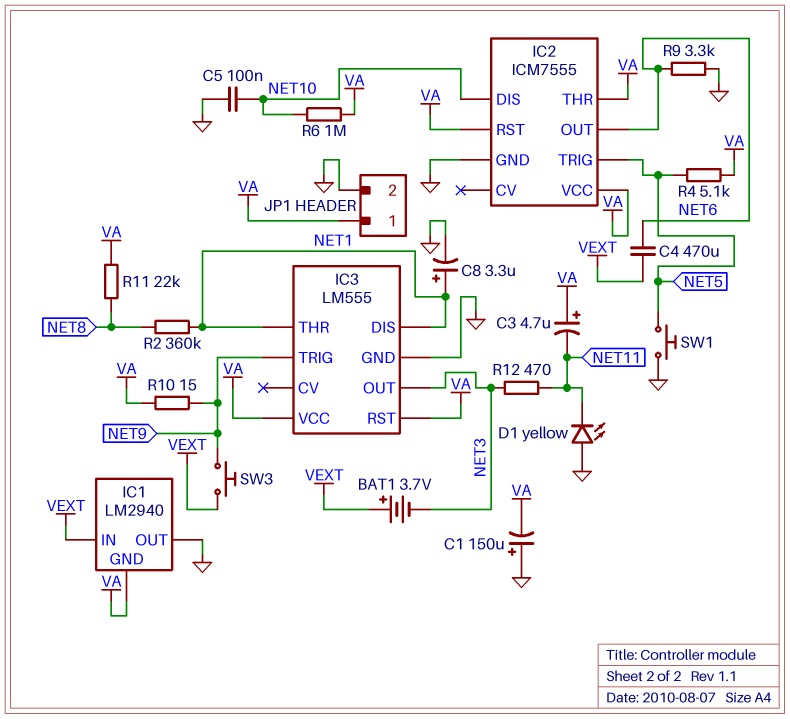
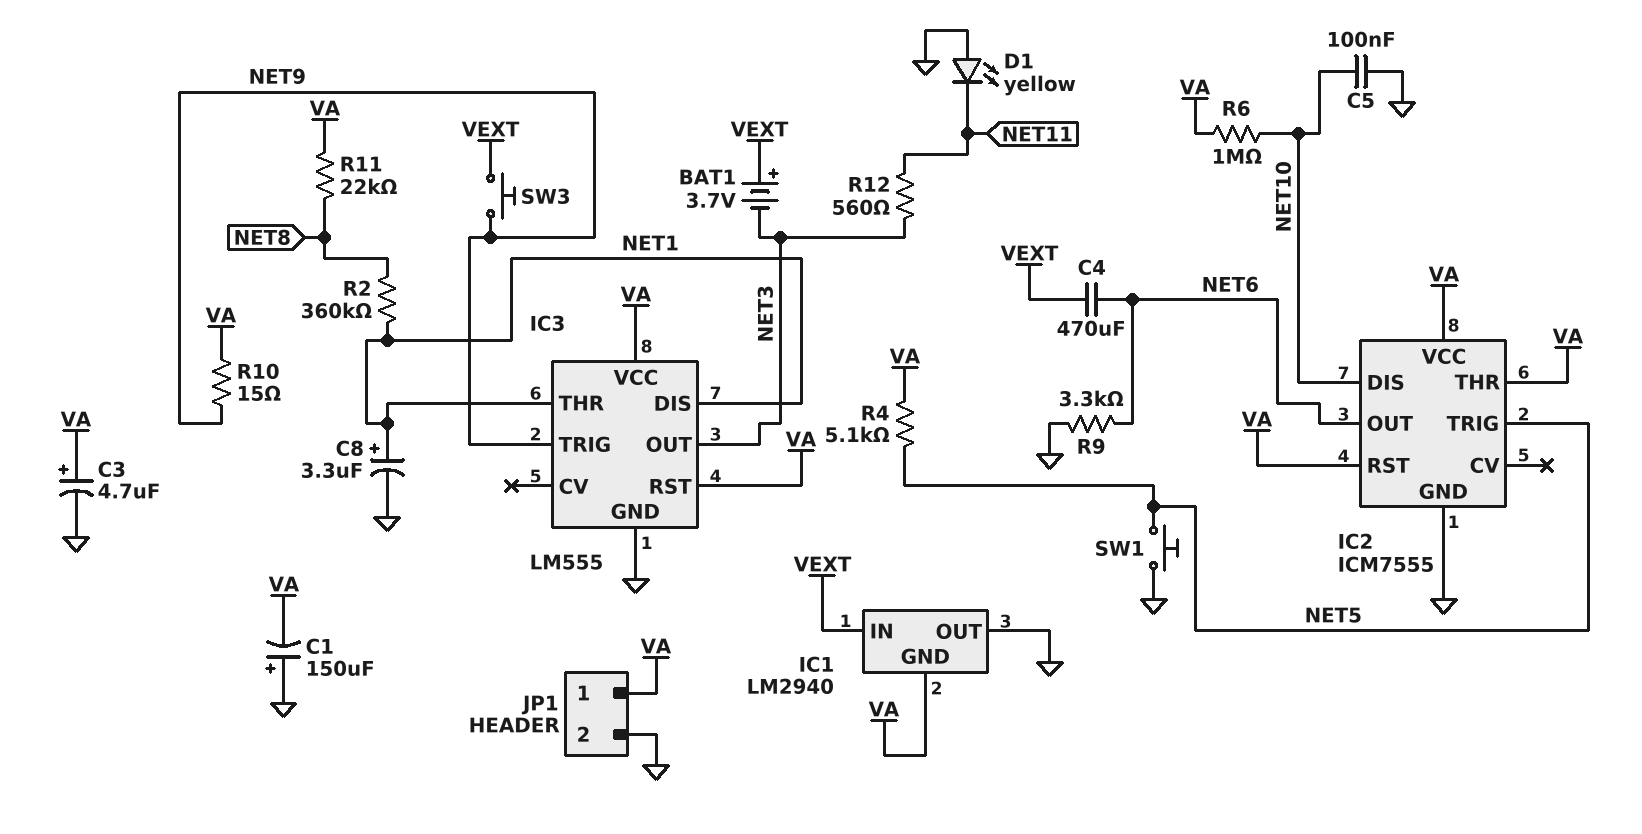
C3: 4.7uF (plus VA, minus NET11) -> 4.7uF (plus VA, minus GND)
R12: 470 (NET3, NET11) -> 560 (NET3, NET11)

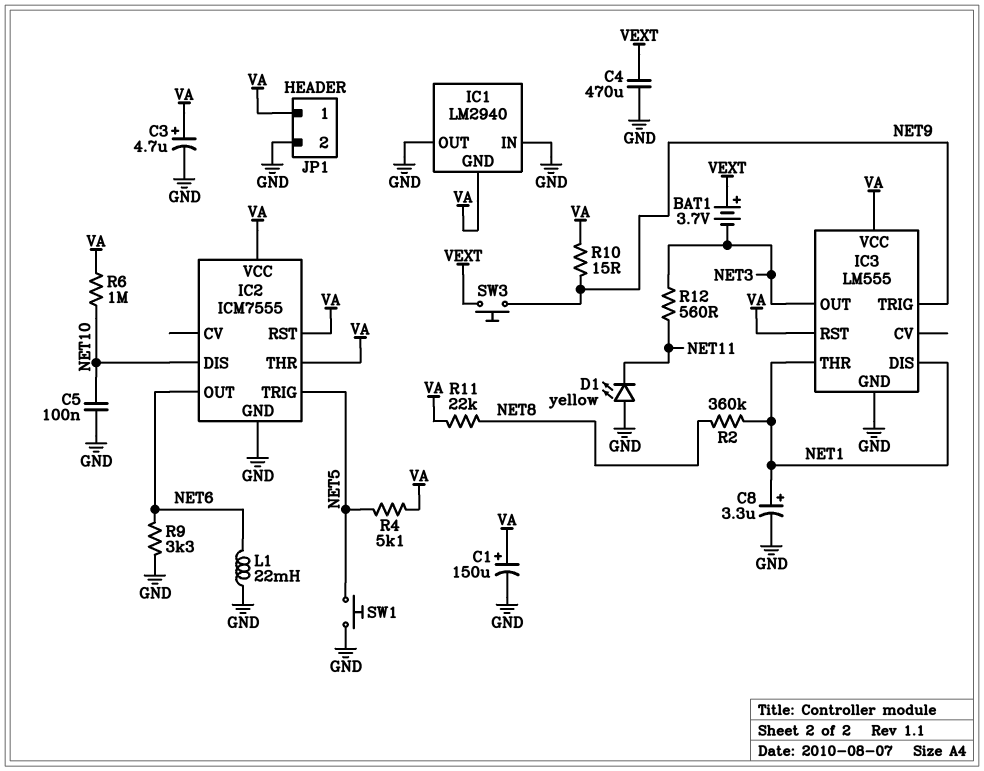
C1: 150uF (plus GND, minus VA) -> 150uF (plus VA, minus GND)
C4: 470uF (NET6, VEXT) -> 470uF (GND, VEXT)
IC1 pin IN: VEXT -> GND
L1: none -> 22mH (GND, NET6)

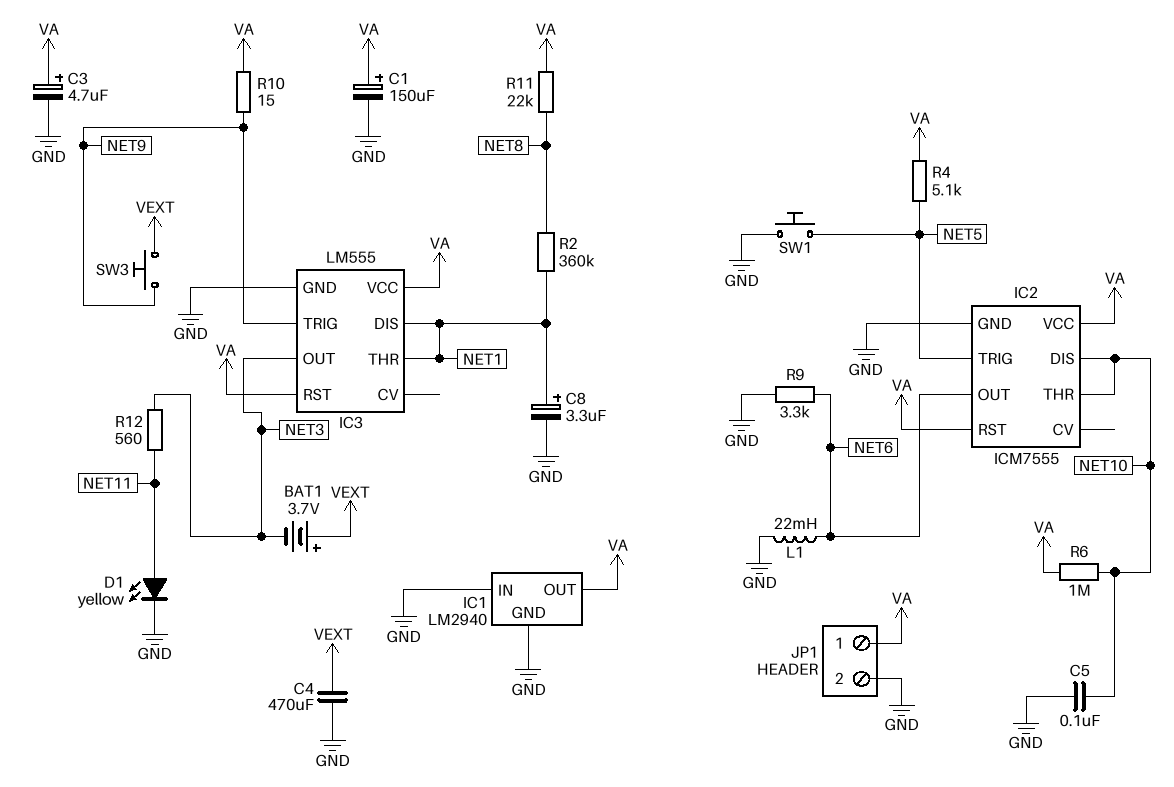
D1: LED yellow (A GND, K NET11) -> LED yellow (A NET11, K GND)
IC1 pin GND: VA -> GND
IC1 pin OUT: GND -> VA
IC2 pin THR: VA -> NET10

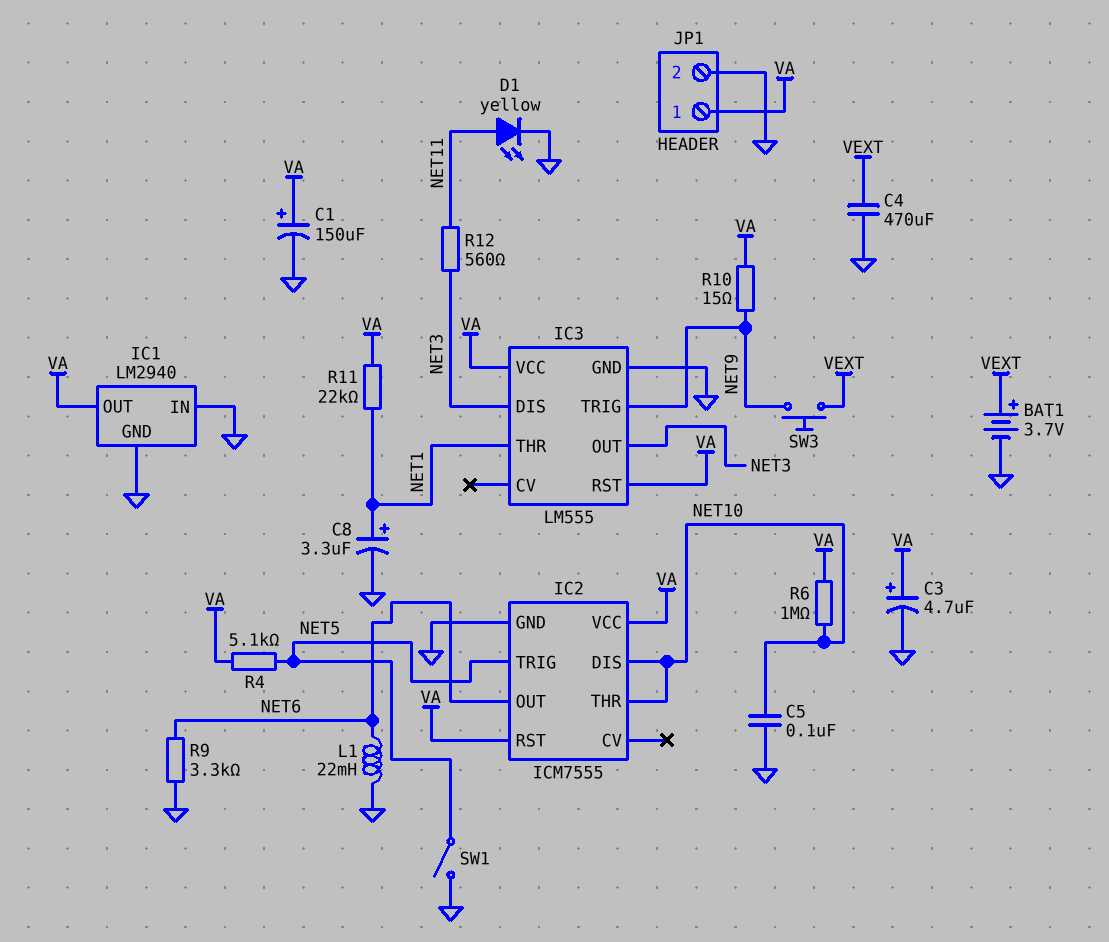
BAT1: 3.7V (plus VEXT, minus NET3) -> 3.7V (plus VEXT, minus GND)
IC3 pin DIS: NET1 -> NET3
R2: 360k (NET1, NET8) -> none
R11: 22k (NET8, VA) -> 22k (NET1, VA)
SW1: button (GND, NET5) -> switch (GND, NET5)

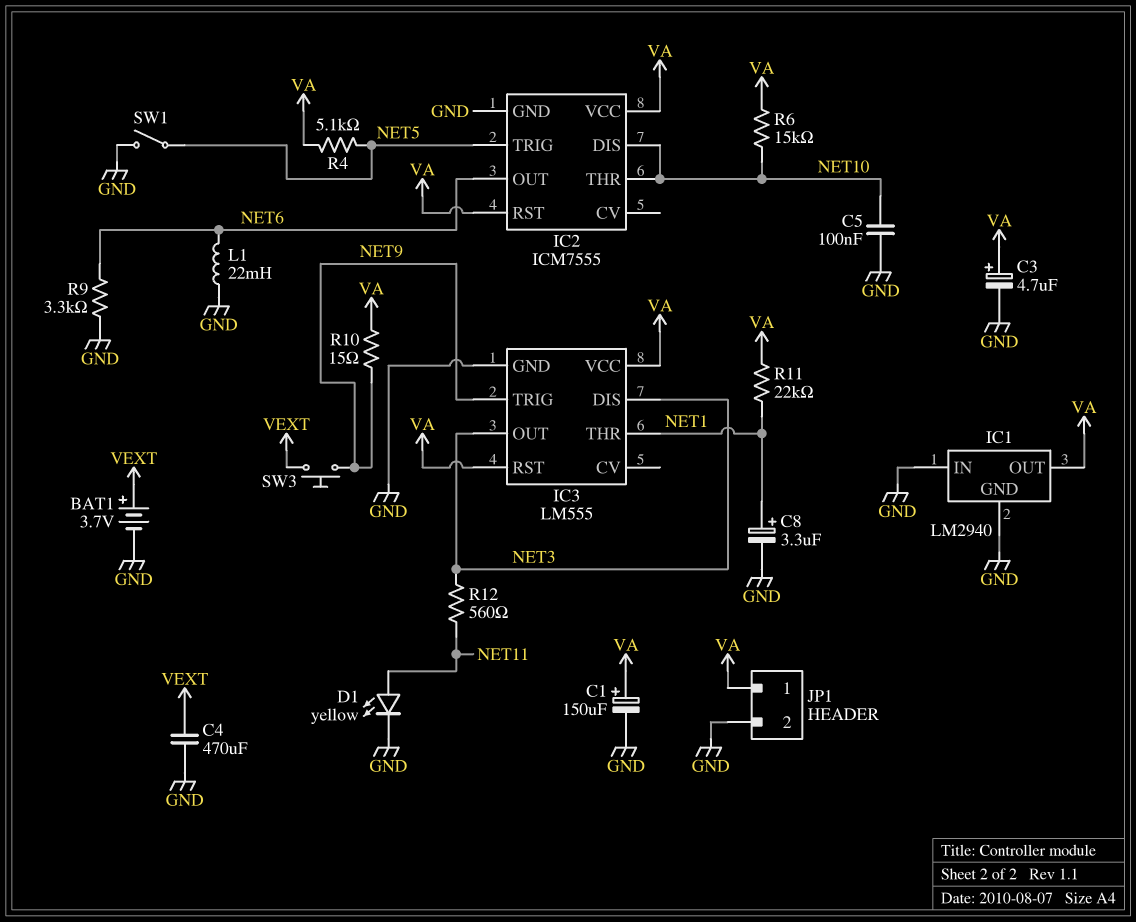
R6: 1M (NET10, VA) -> 15k (NET10, VA)

